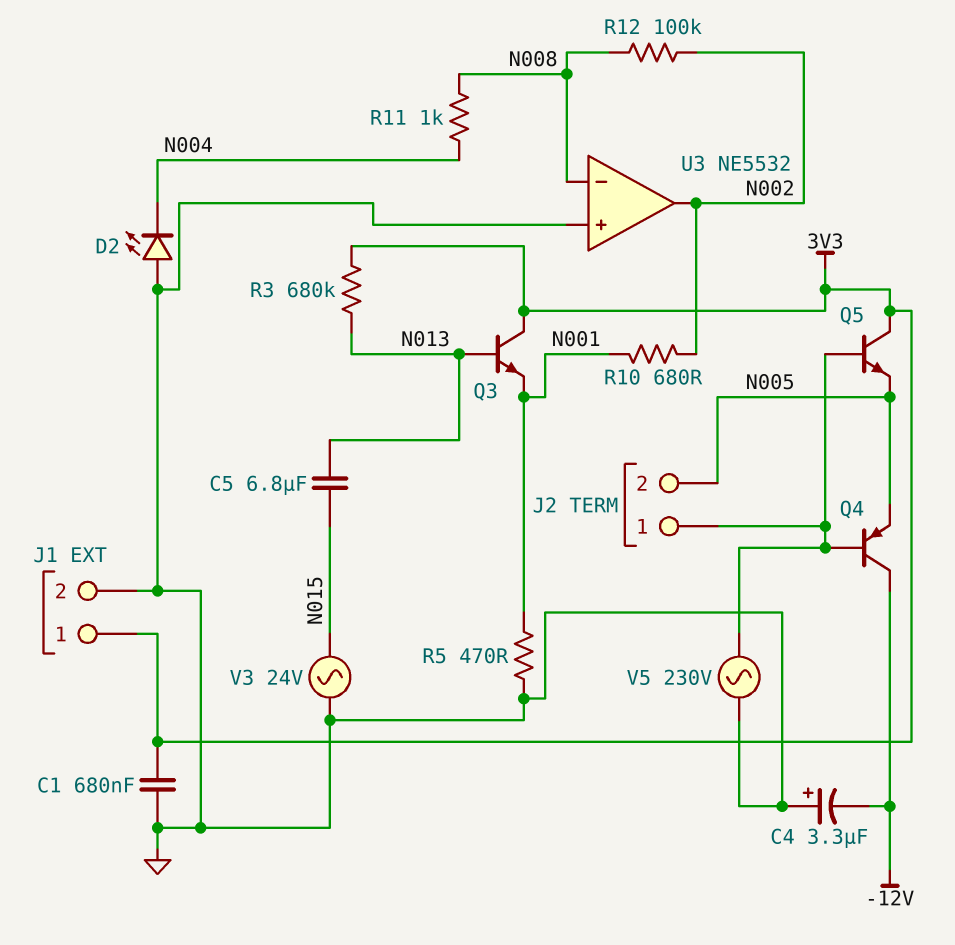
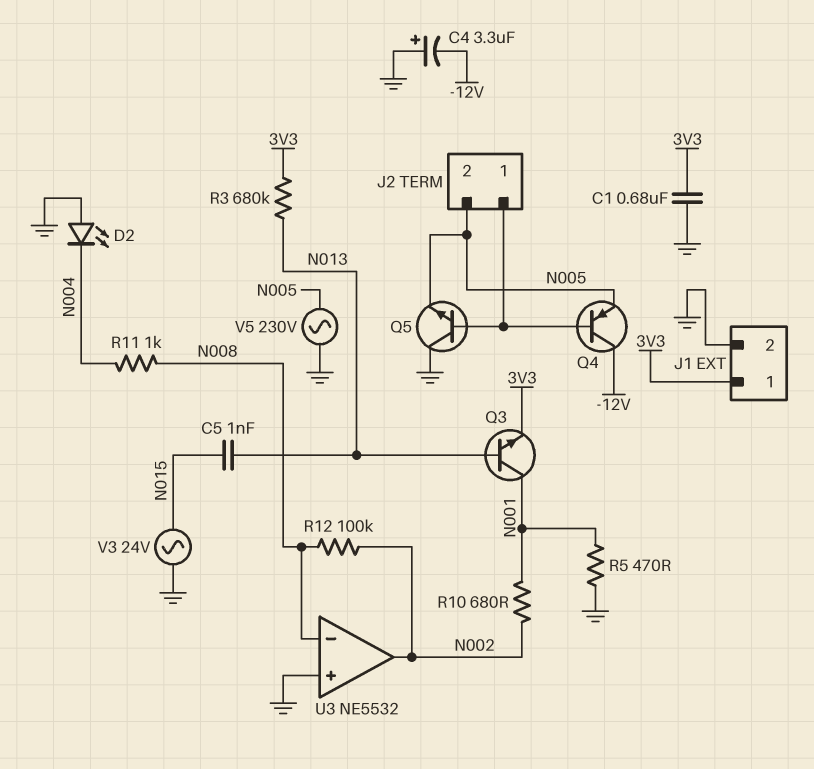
C5: 6.8uF (N013, N015) -> 1nF (N013, N015)
Q3: NPN (B N013, C 3V3, E N001) -> NPN (B N013, C N001, E 3V3)
Q5: NPN (B J2/1, C 3V3, E N005) -> NPN (B J2/1, C GND, E N005)
V5: AC 230V (GND, J2/1) -> AC 230V (GND, N005)

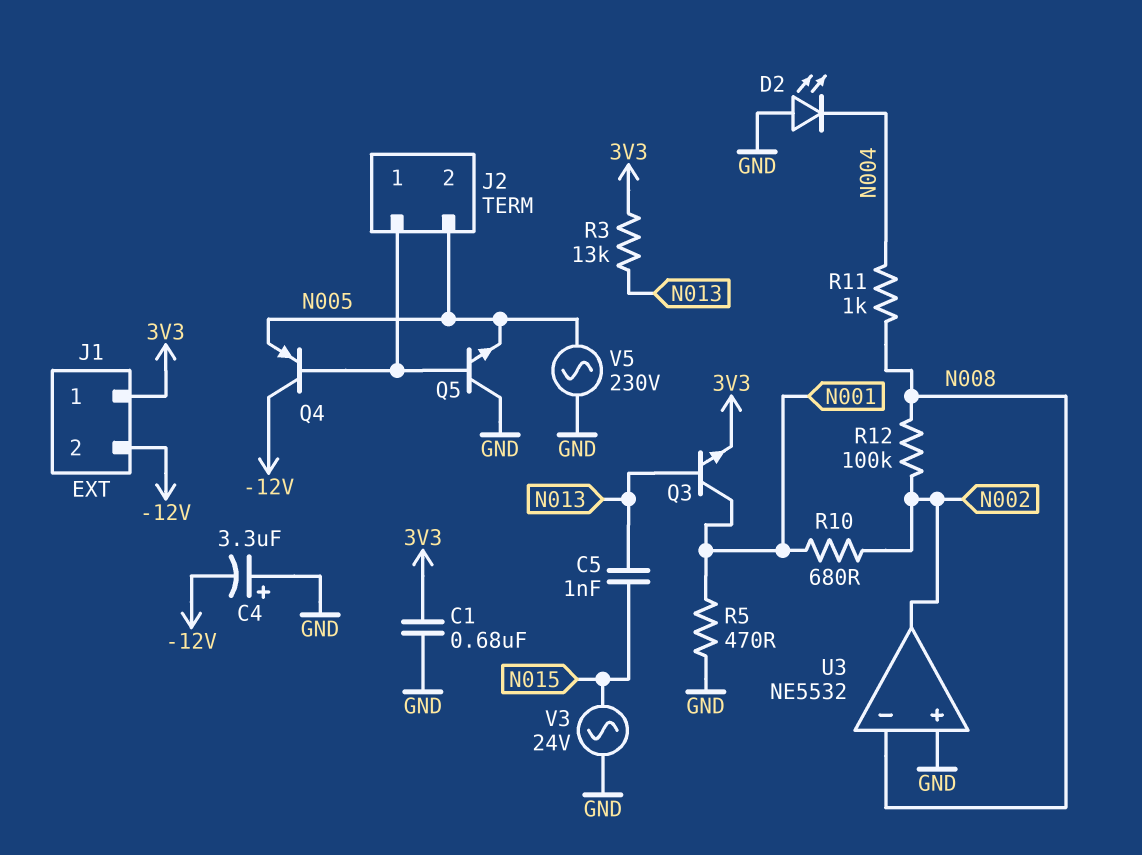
J1 pin 2: GND -> -12V
R3: 680k (3V3, N013) -> 13k (3V3, N013)

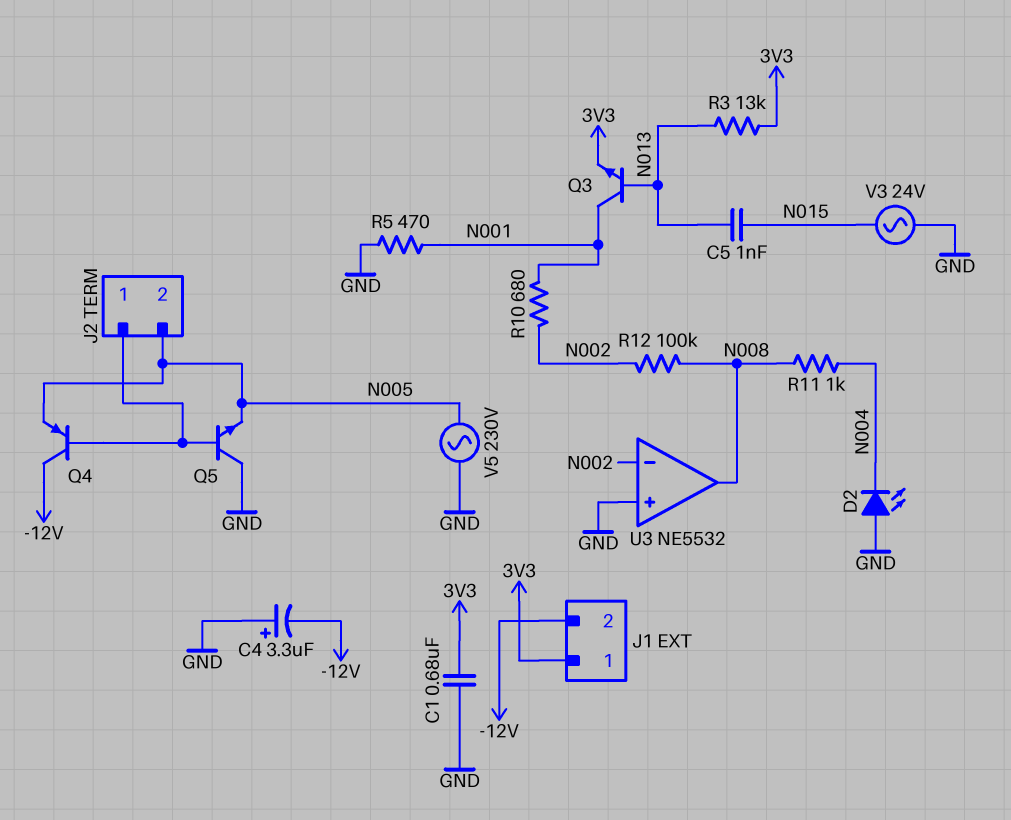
U3 pin in-: N008 -> N002
U3 pin out: N002 -> N008

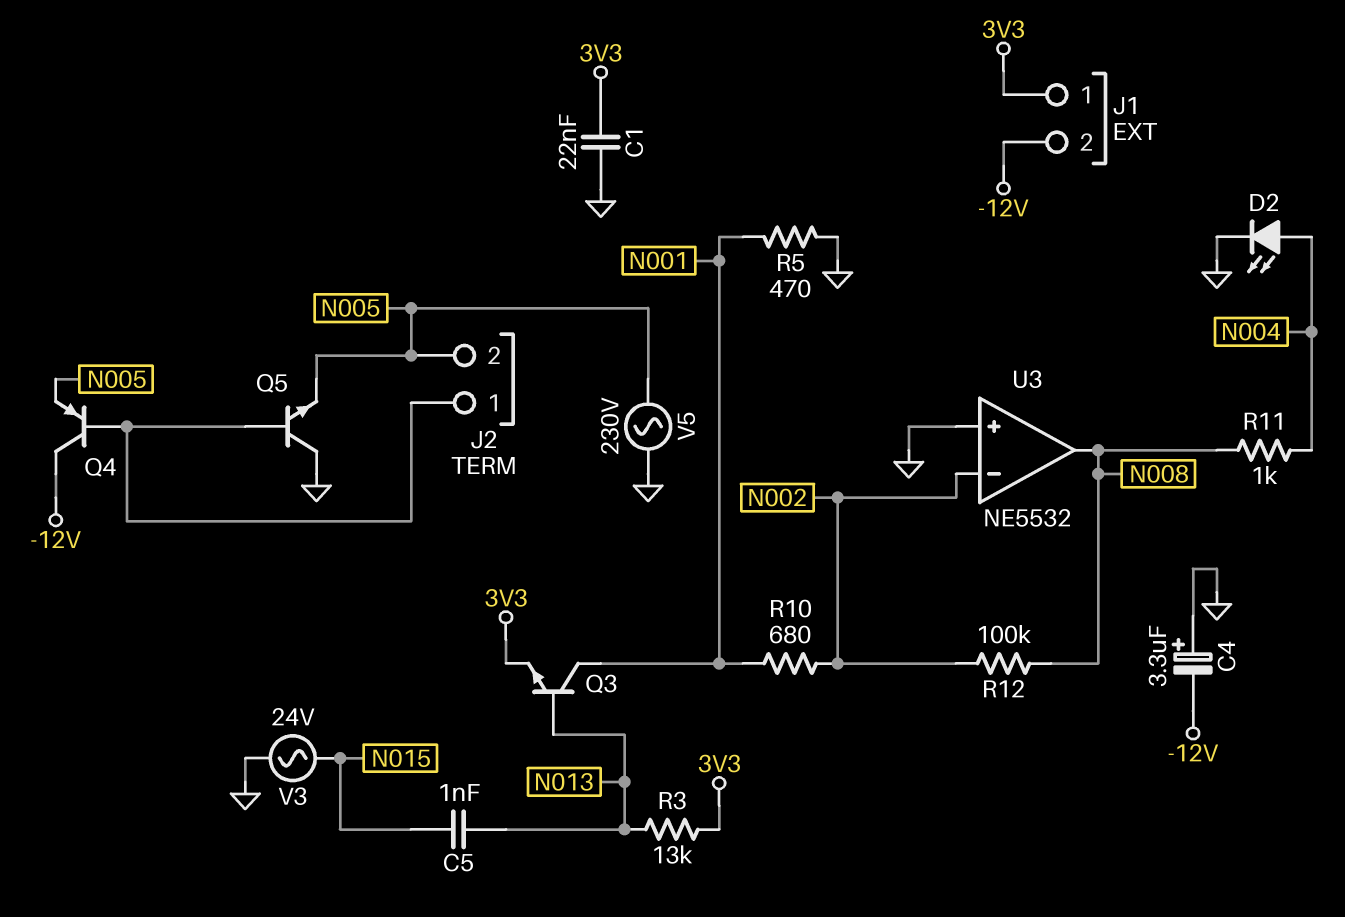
C1: 680nF (3V3, GND) -> 22nF (3V3, GND)
D2: LED (A GND, K N004) -> LED (A N004, K GND)

